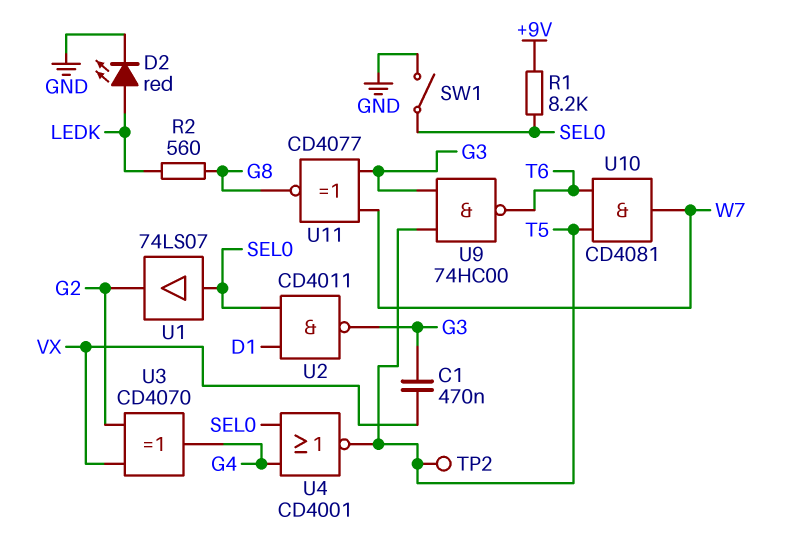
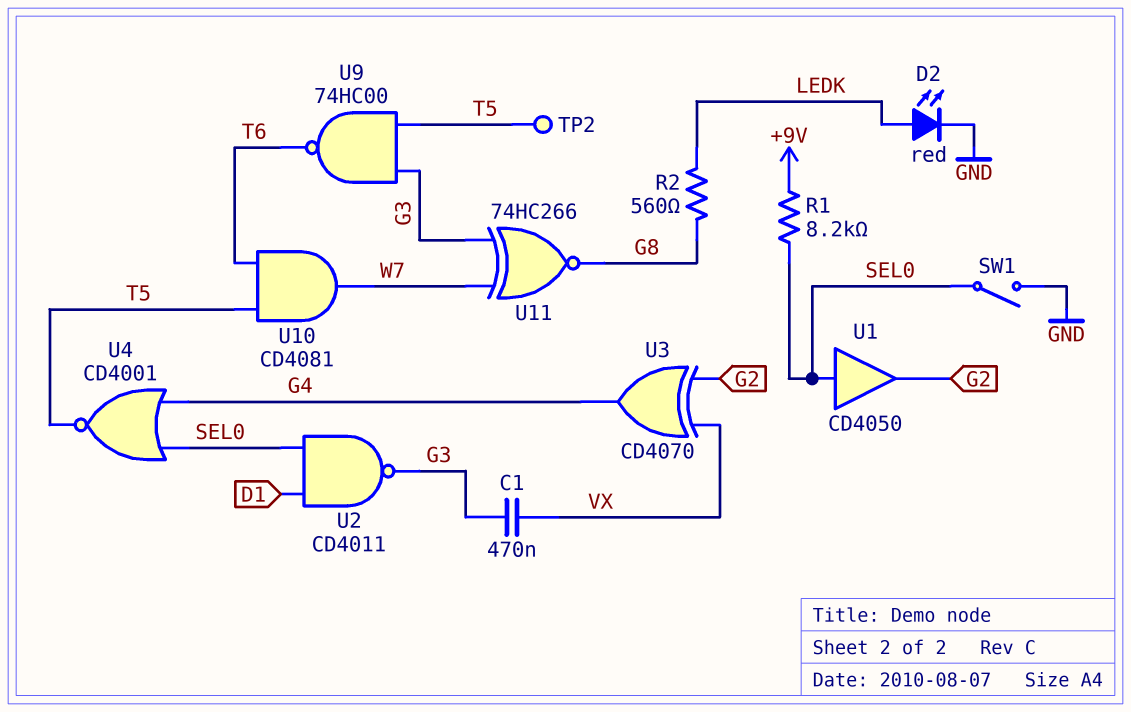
U1: buffer 74LS07 (in SEL0, out G2) -> buffer CD4050 (in SEL0, out G2)
U11: XNOR CD4077 (in G3, in W7, out G8) -> XNOR 74HC266 (in G3, in W7, out G8)

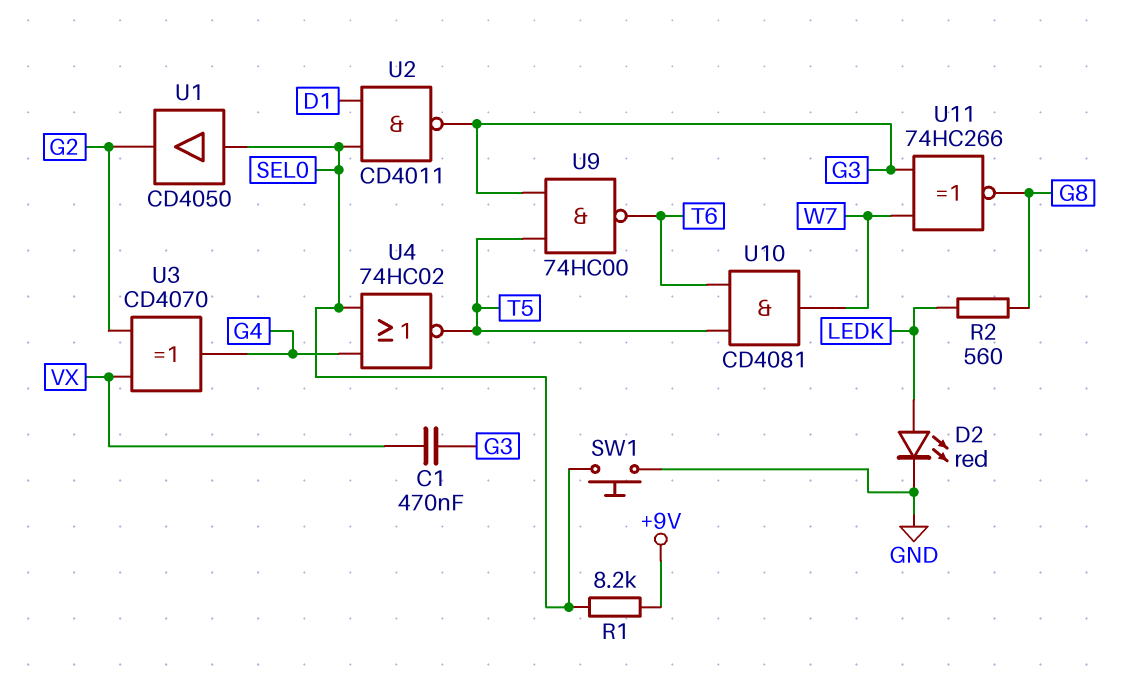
SW1: switch (GND, SEL0) -> button (GND, SEL0)
TP2: test point (T5) -> none
U4: NOR CD4001 (in G4, in SEL0, out T5) -> NOR 74HC02 (in G4, in SEL0, out T5)

